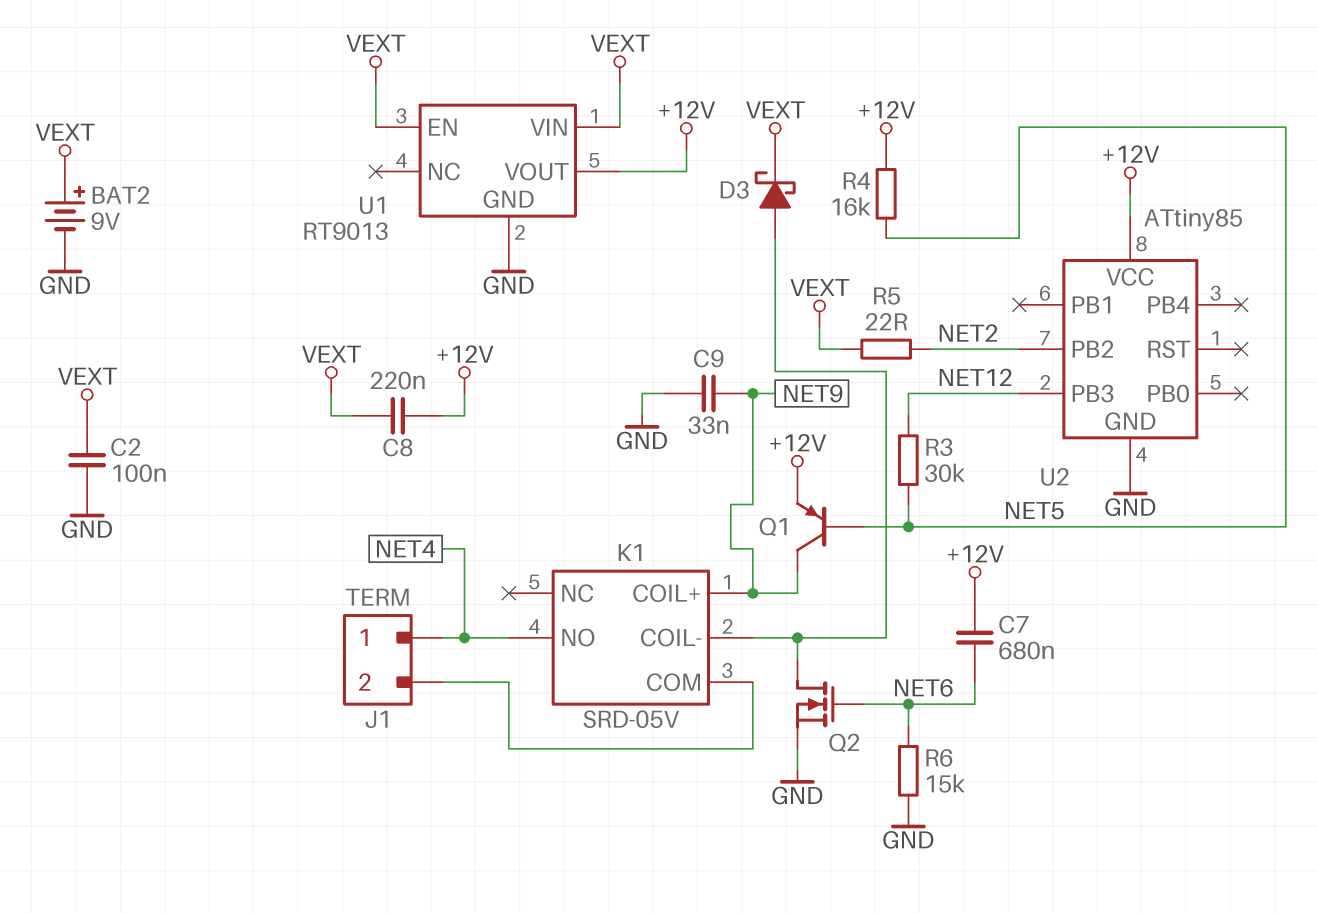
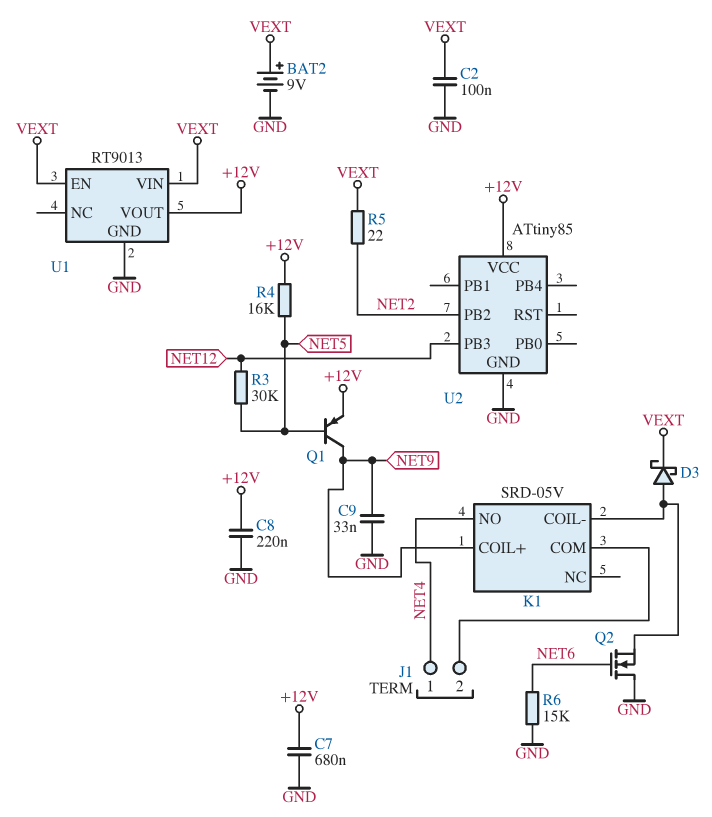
C7: 680nF (+12V, NET6) -> 680nF (+12V, GND)
C8: 220nF (+12V, VEXT) -> 220nF (+12V, GND)
Q2: NMOS (G NET6, D K1/COIL-, S GND) -> NMOS (G NET6, D GND, S K1/COIL-)

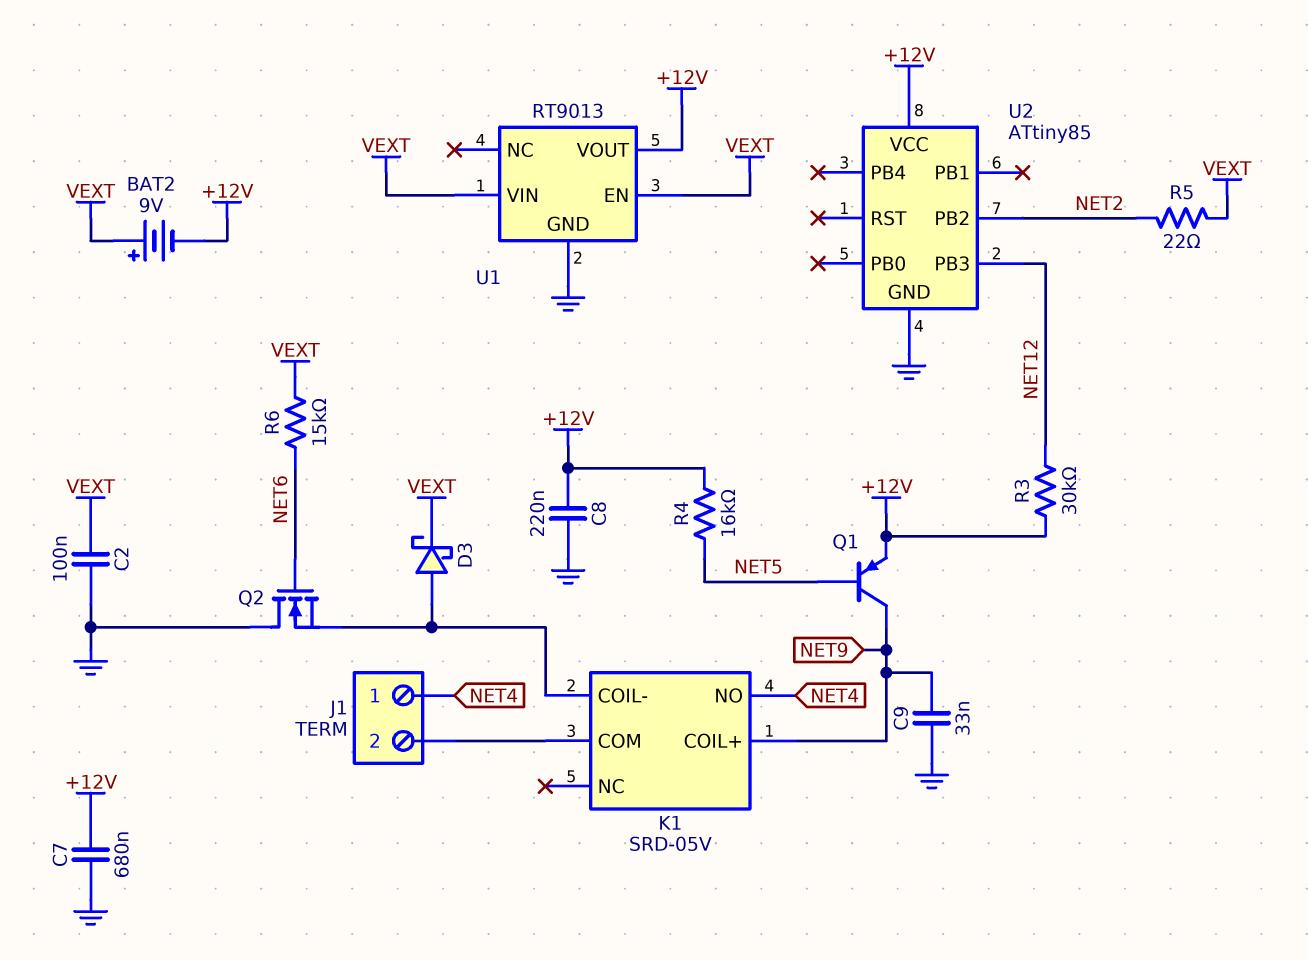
BAT2: 9V (plus VEXT, minus GND) -> 9V (plus VEXT, minus +12V)
R3: 30k (NET5, NET12) -> 30k (+12V, NET12)
R6: 15k (GND, NET6) -> 15k (NET6, VEXT)

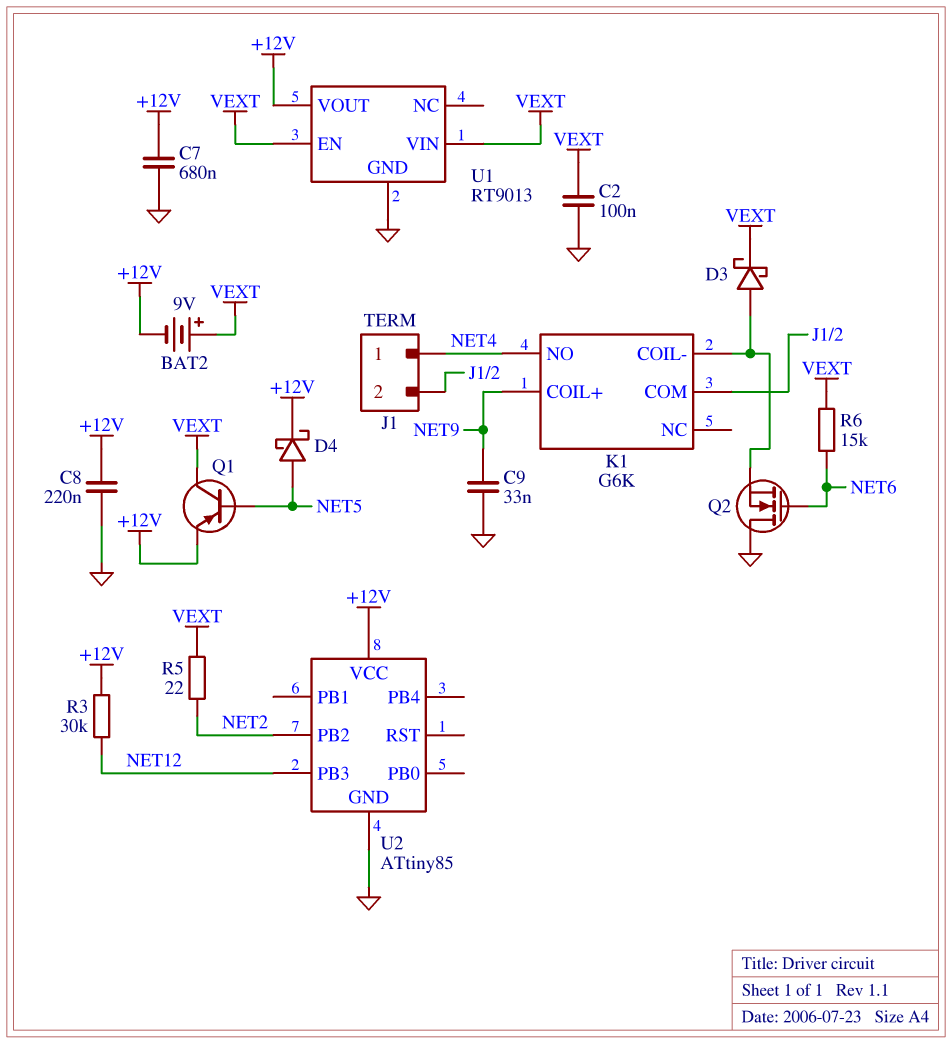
D4: none -> schottky (A NET5, K +12V)
K1: SRD-05V -> G6K
Q1: PNP (B NET5, C NET9, E +12V) -> PNP (B NET5, C VEXT, E +12V)
R4: 16k (+12V, NET5) -> none

